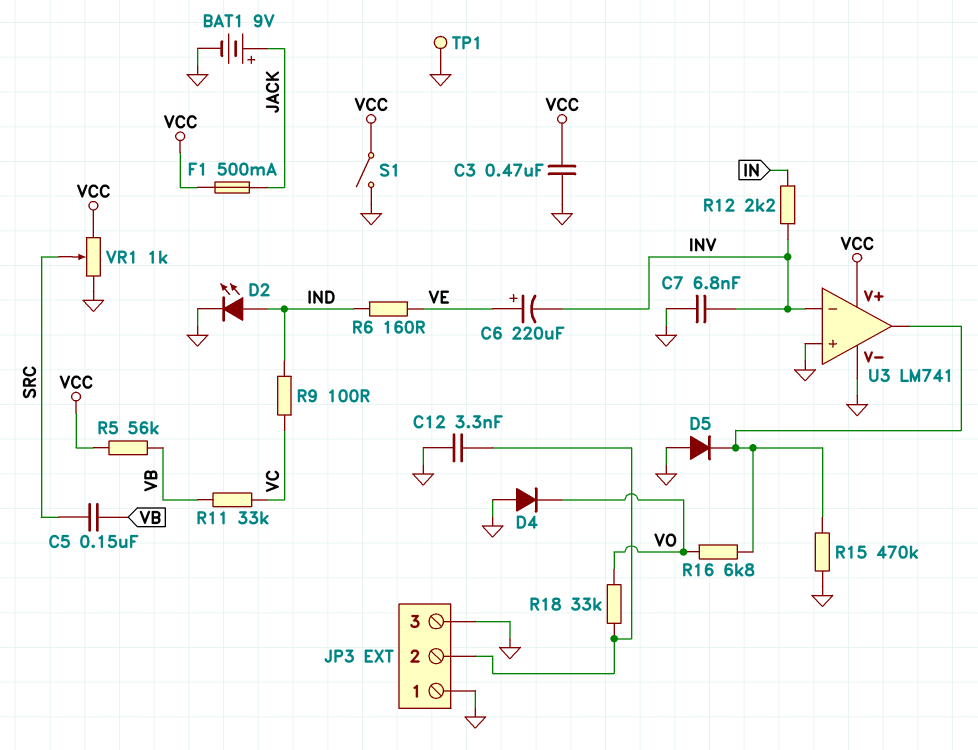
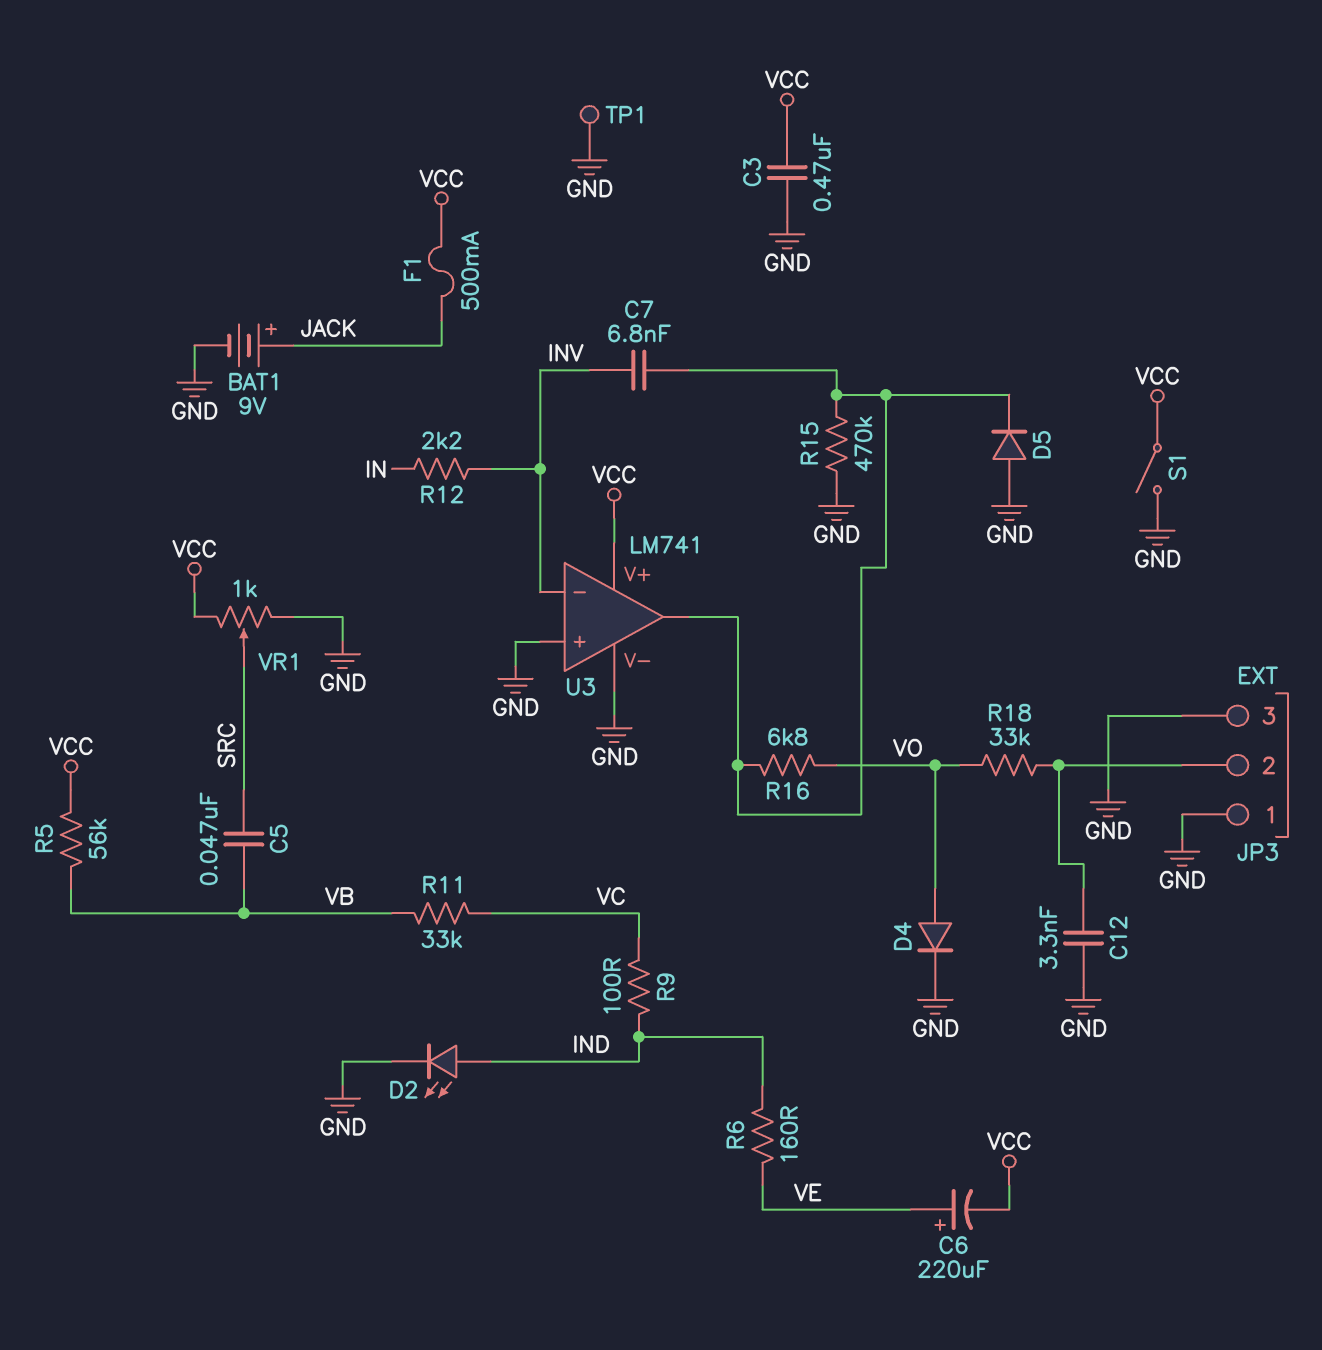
C5: 150nF (SRC, VB) -> 47nF (SRC, VB)
C6: 220uF (plus VE, minus INV) -> 220uF (plus VE, minus VCC)
C7: 6.8nF (GND, INV) -> 6.8nF (INV, U3/out)
D4: diode (A GND, K VO) -> diode (A VO, K GND)

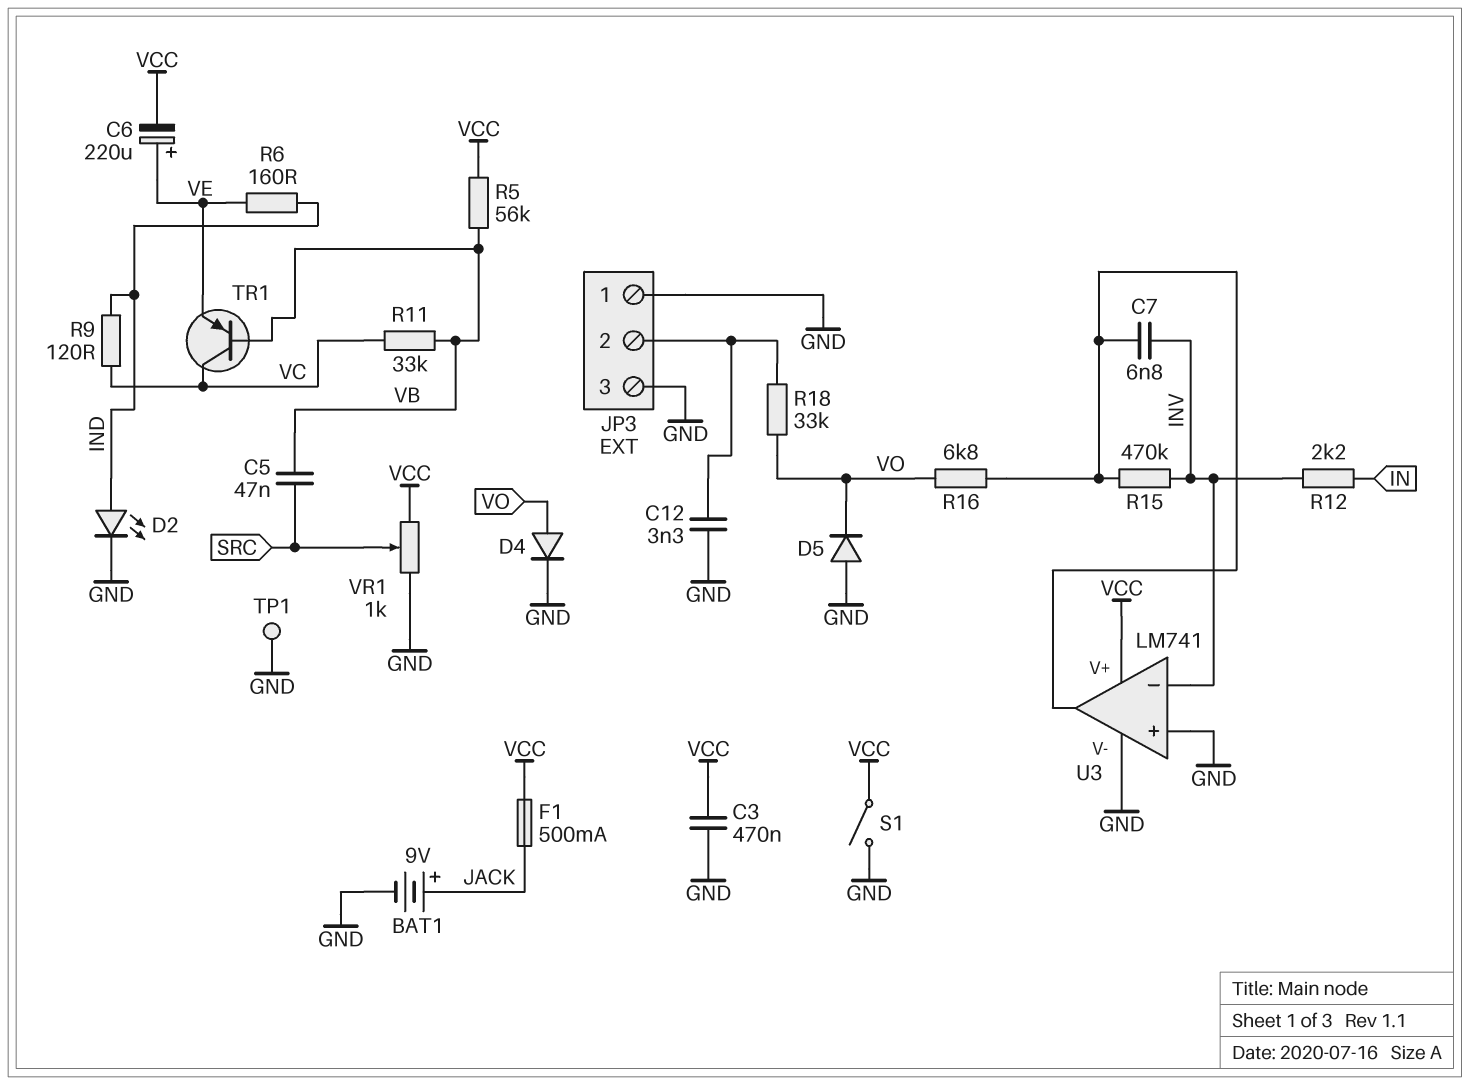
D5: diode (A GND, K U3/out) -> diode (A GND, K VO)
R9: 100 (IND, VC) -> 120 (IND, VC)
R15: 470k (GND, U3/out) -> 470k (INV, U3/out)
TR1: none -> PNP (B VB, C VC, E VE)

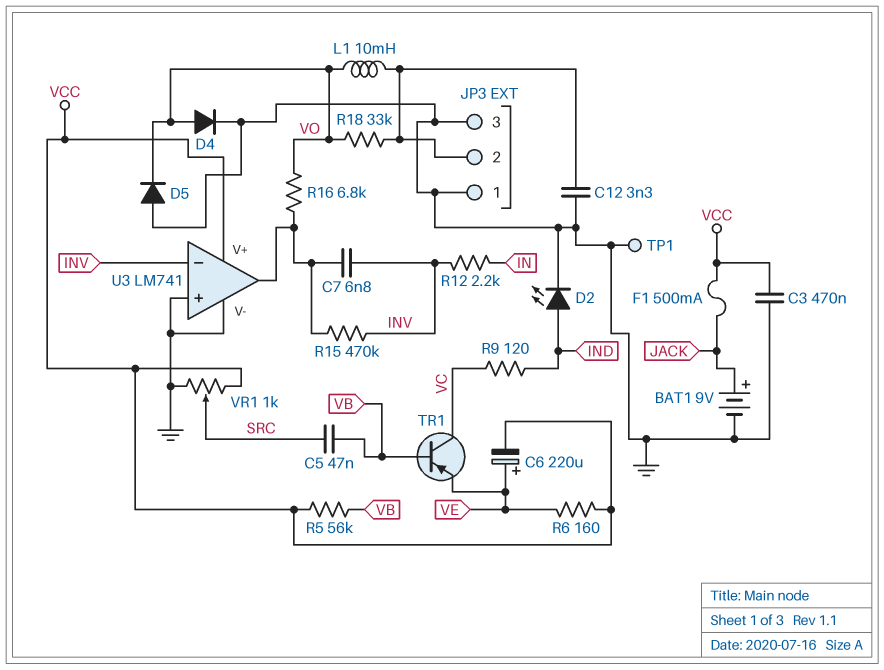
L1: none -> 10mH (JP3/2, VO)
R6: 160 (IND, VE) -> 160 (VCC, VE)
R11: 33k (VB, VC) -> none
S1: switch (GND, VCC) -> none

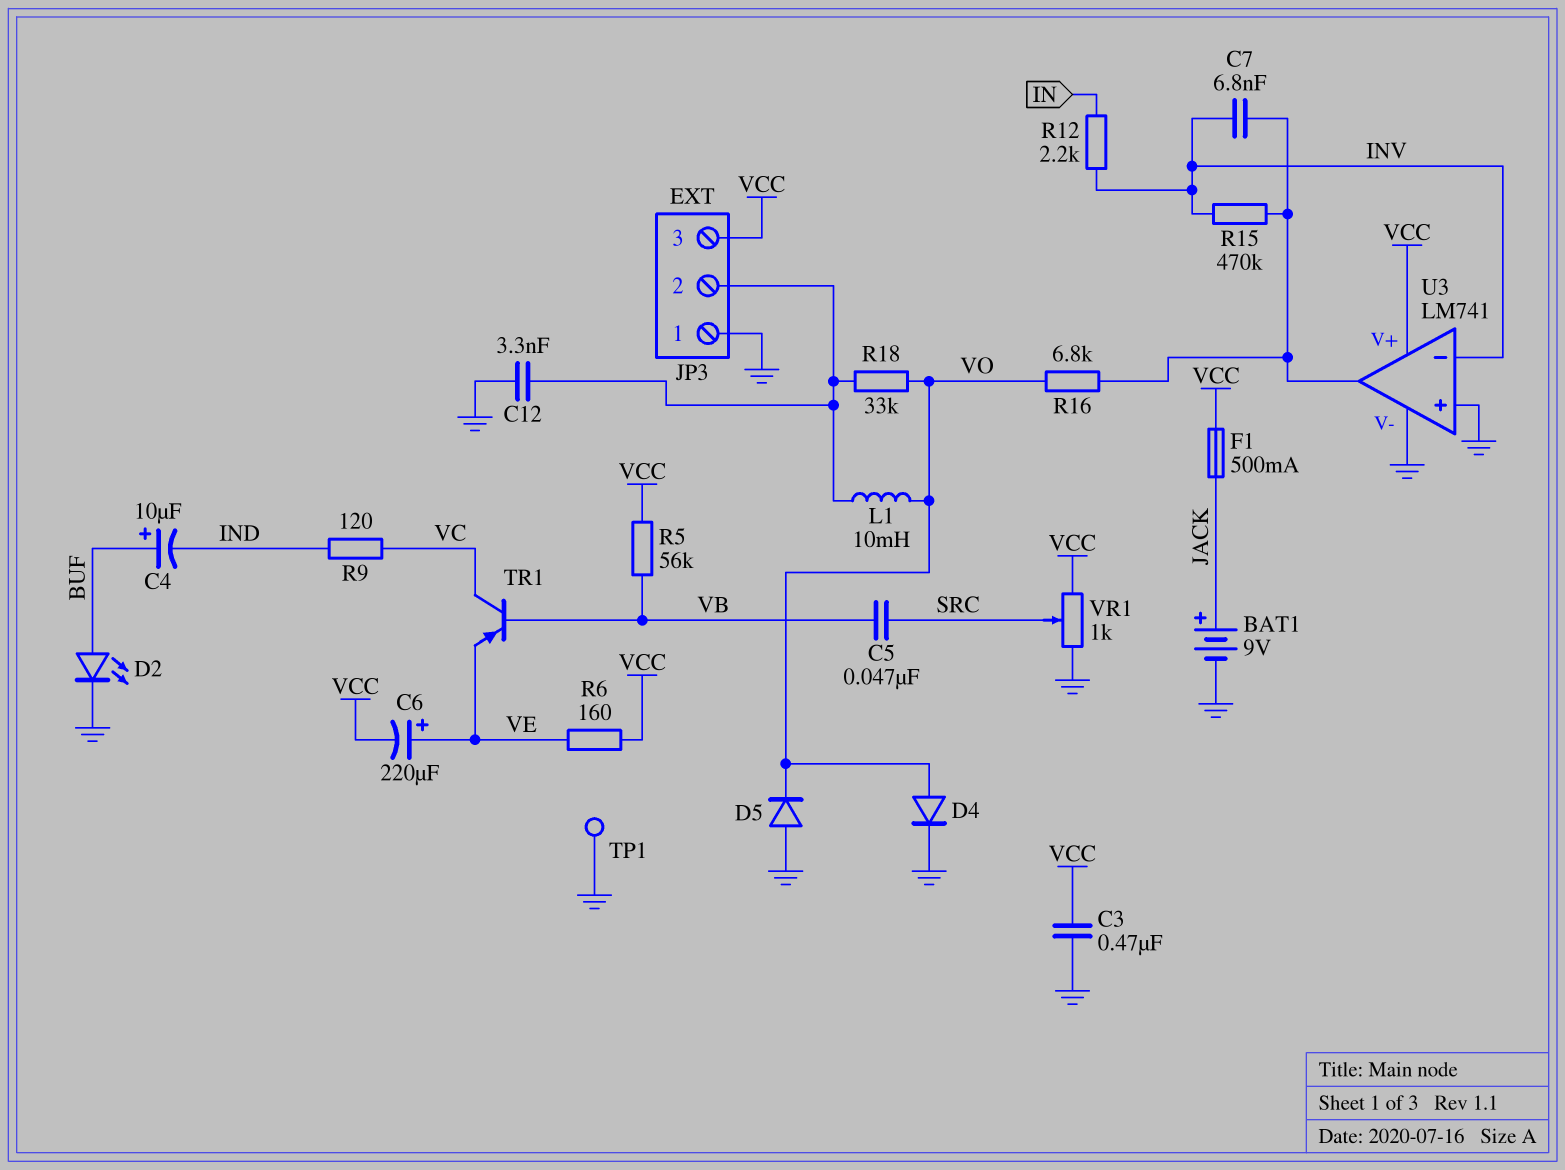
C4: none -> 10uF (plus BUF, minus IND)
D2: LED (A IND, K GND) -> LED (A BUF, K GND)
JP3 pin 3: GND -> VCC

